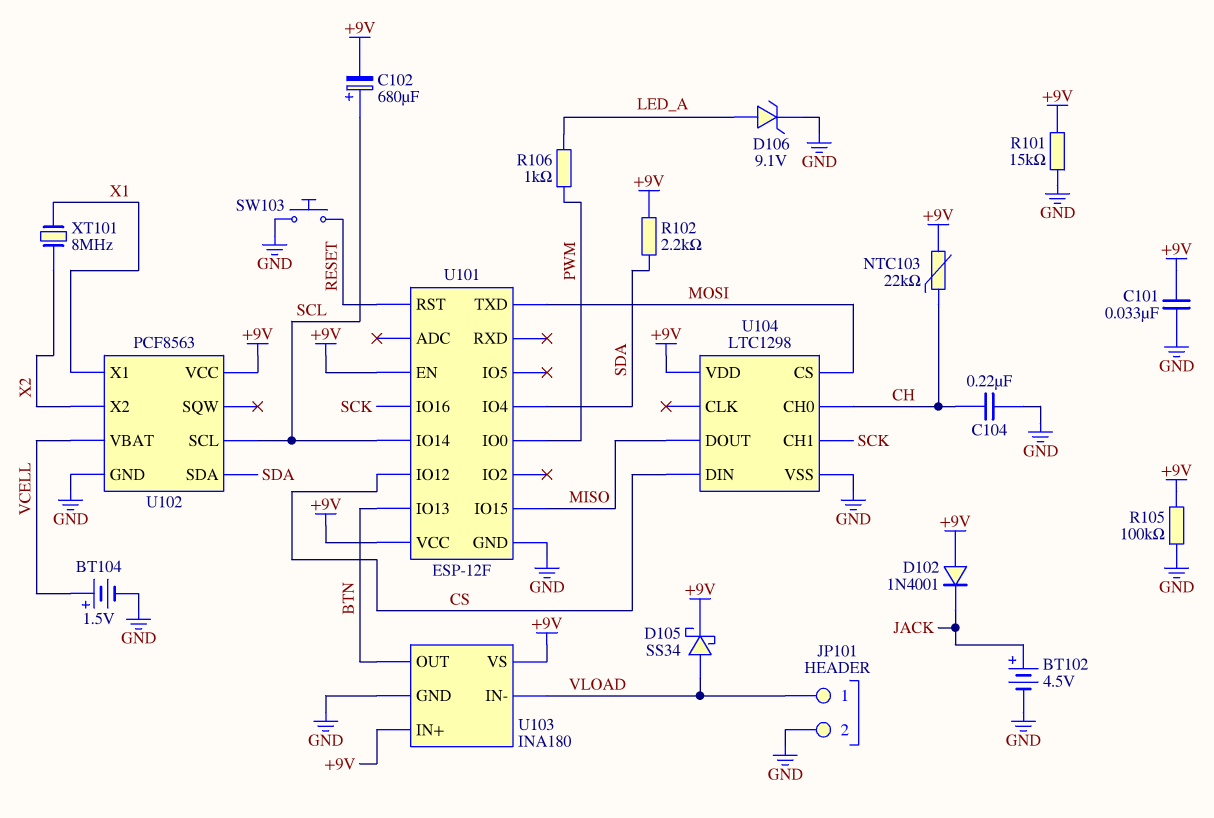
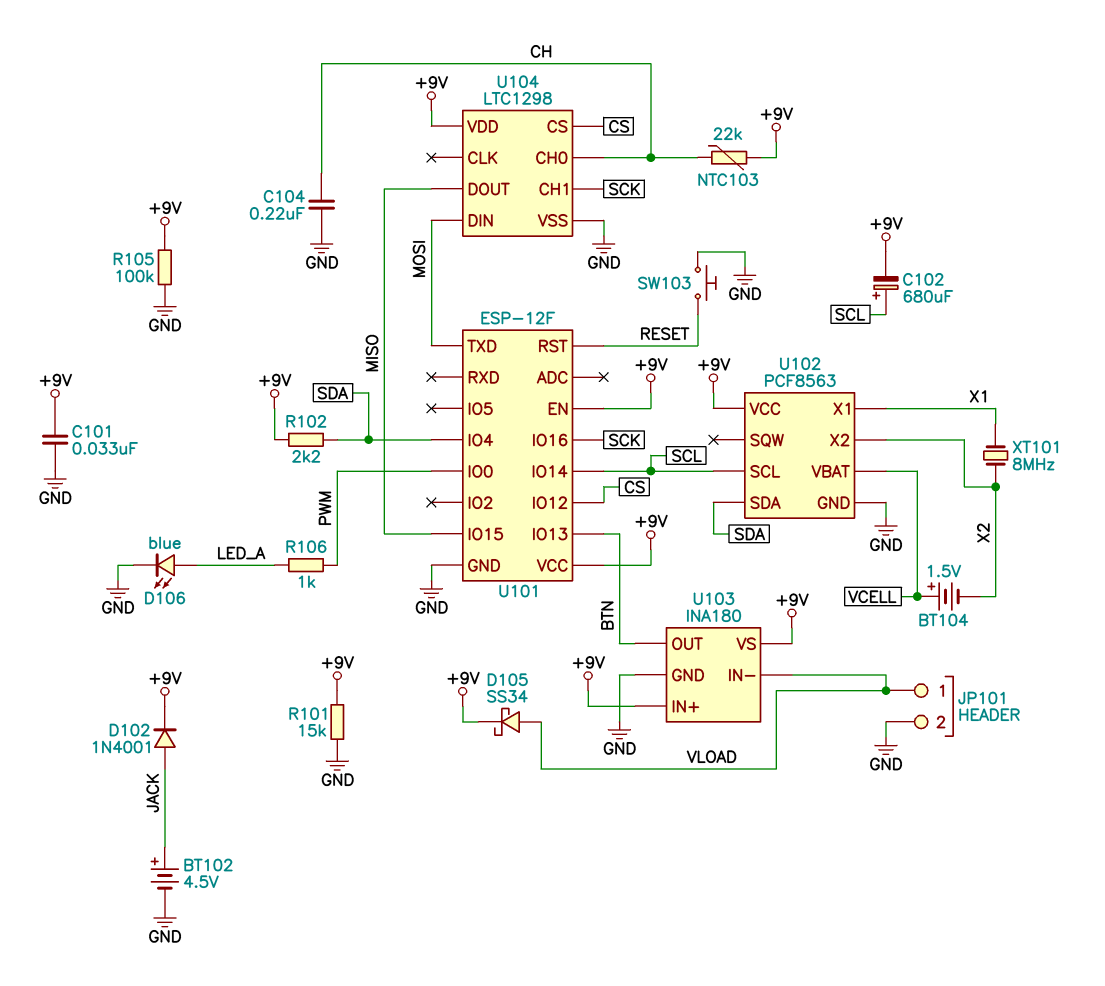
BT104: 1.5V (plus VCELL, minus GND) -> 1.5V (plus VCELL, minus X2)
D102: diode 1N4001 (A +9V, K JACK) -> diode 1N4001 (A JACK, K +9V)
D106: zener 9.1V (A LED_A, K GND) -> LED blue (A LED_A, K GND)
U104 pin CS: MOSI -> CS
U104 pin DIN: CS -> MOSI

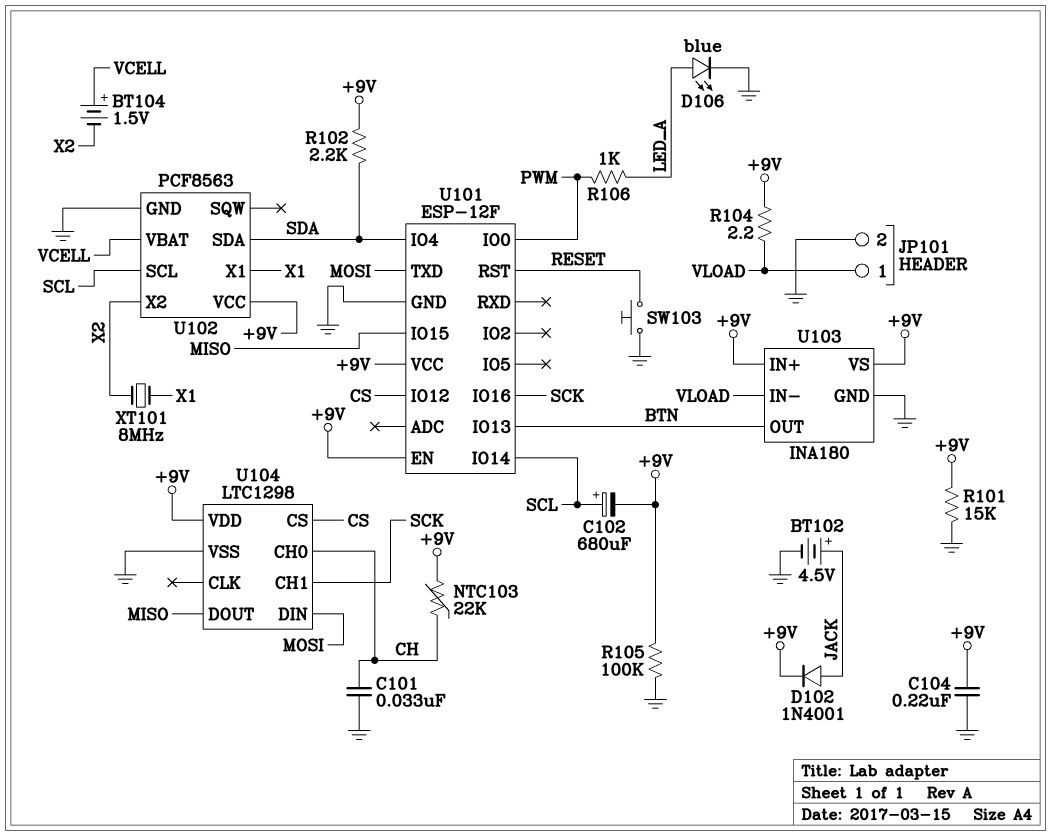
C101: 33nF (+9V, GND) -> 33nF (CH, GND)
C104: 220nF (CH, GND) -> 220nF (+9V, GND)
D105: schottky SS34 (A VLOAD, K +9V) -> none
R104: none -> 2.2 (+9V, VLOAD)

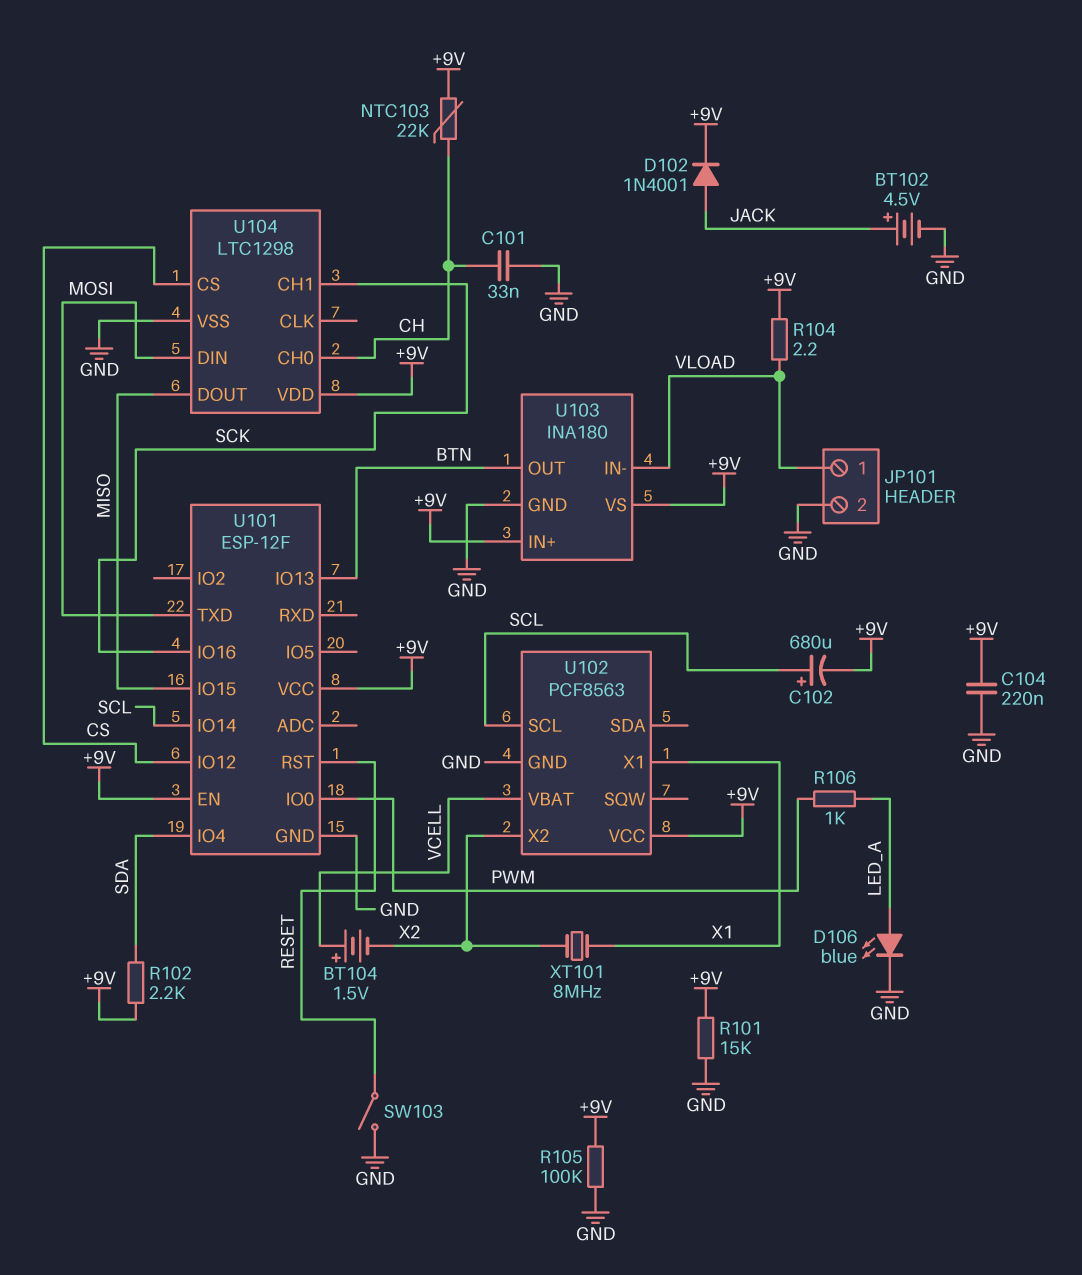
SW103: button (GND, RESET) -> switch (GND, RESET)
U102 pin SDA: SDA -> none

